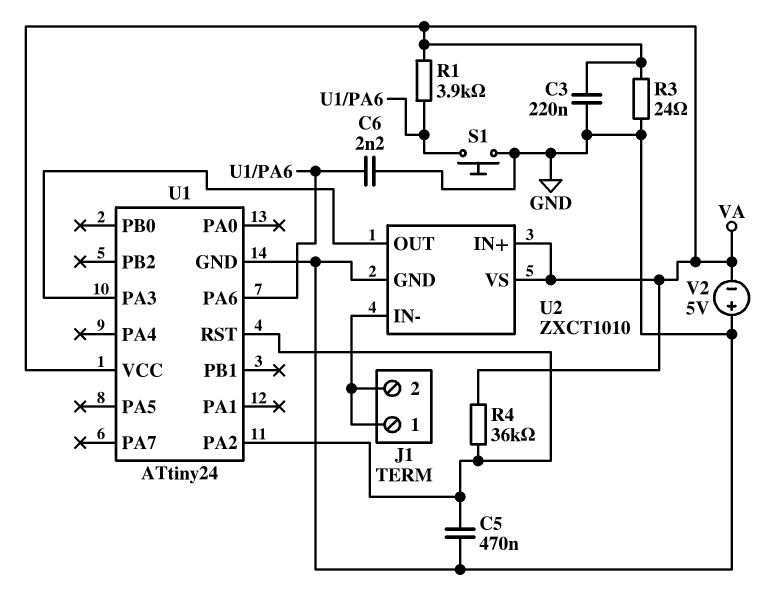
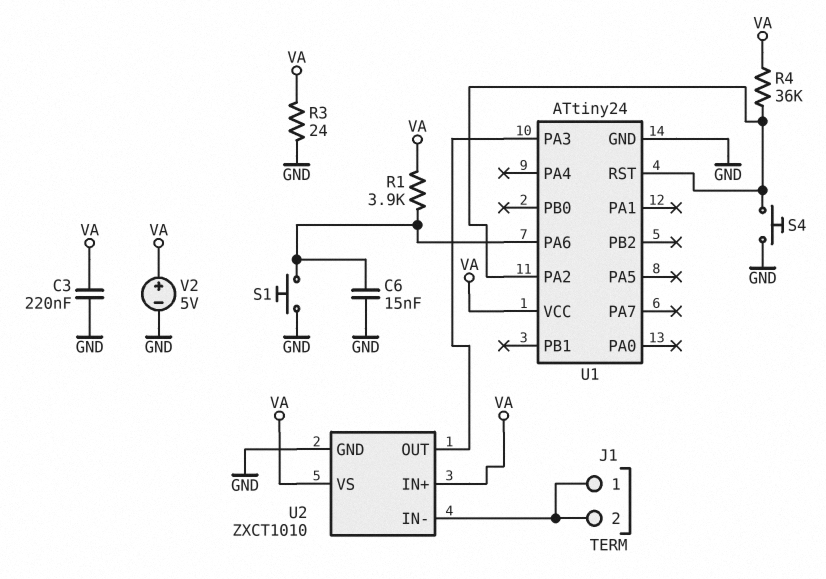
C5: 470nF (GND, U1/PA2) -> none
C6: 2.2nF (GND, U1/PA6) -> 15nF (GND, U1/PA6)
S4: none -> button (GND, U1/PA2)
V2: 5V (plus GND, minus VA) -> 5V (plus VA, minus GND)

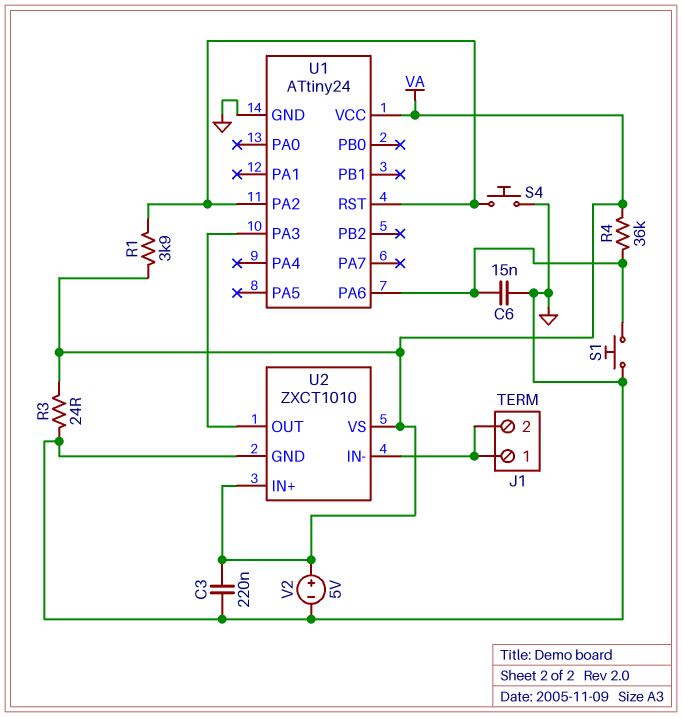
R1: 3.9k (U1/PA6, VA) -> 3.9k (U1/PA2, VA)
R4: 36k (U1/PA2, VA) -> 36k (U1/PA6, VA)

